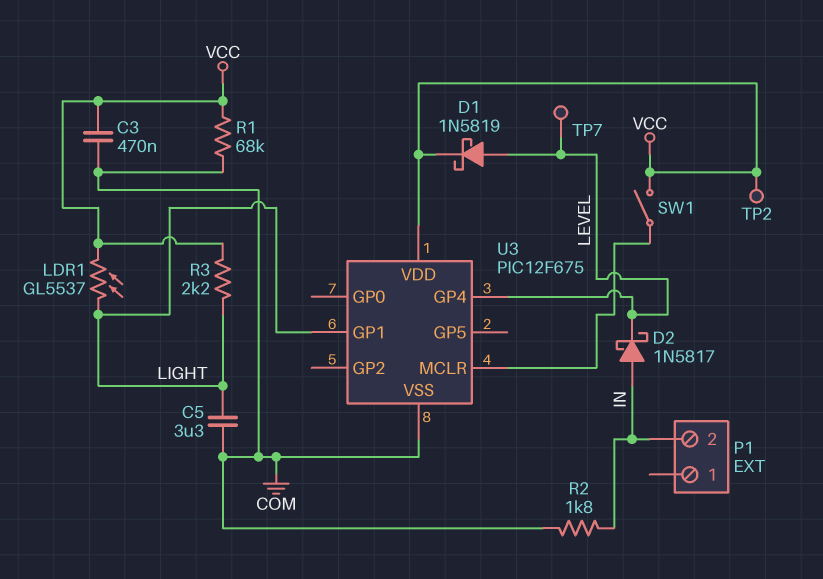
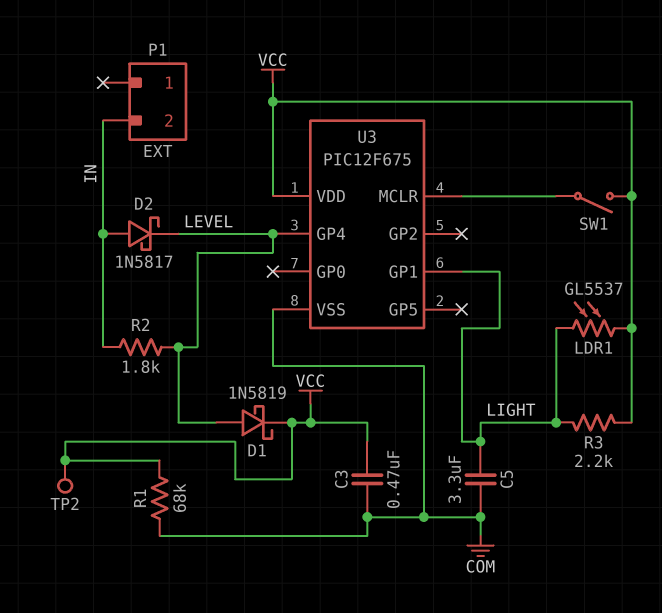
R2: 1.8k (COM, IN) -> 1.8k (IN, LEVEL)
TP7: test point (LEVEL) -> none

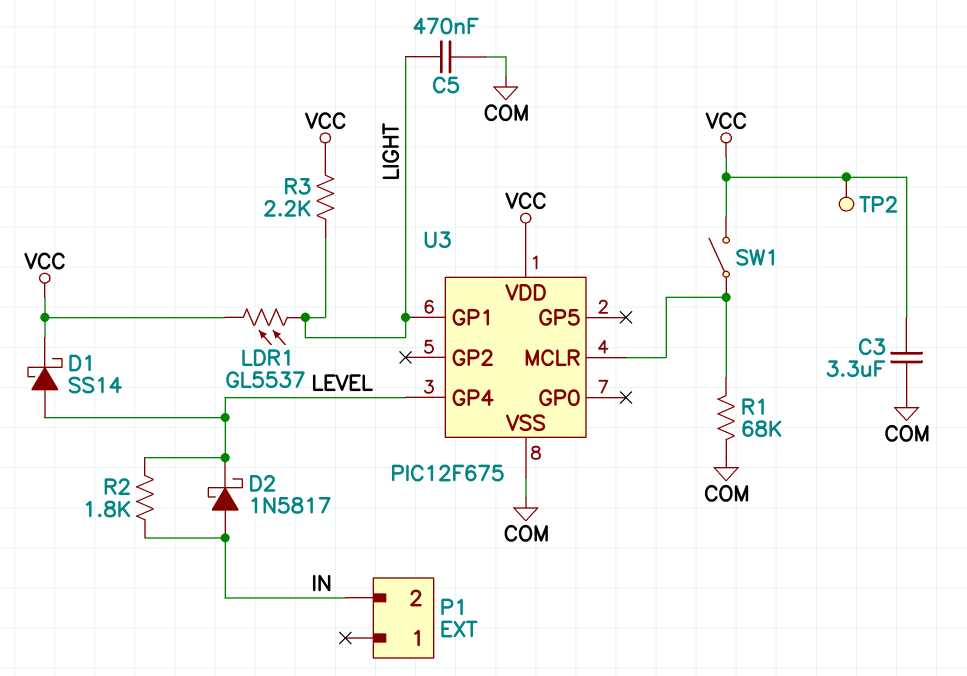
C3: 470nF (COM, VCC) -> 3.3uF (COM, VCC)
C5: 3.3uF (COM, LIGHT) -> 470nF (COM, LIGHT)
D1: schottky 1N5819 (A LEVEL, K VCC) -> schottky SS14 (A LEVEL, K VCC)
R1: 68k (COM, VCC) -> 68k (COM, U3/MCLR)

